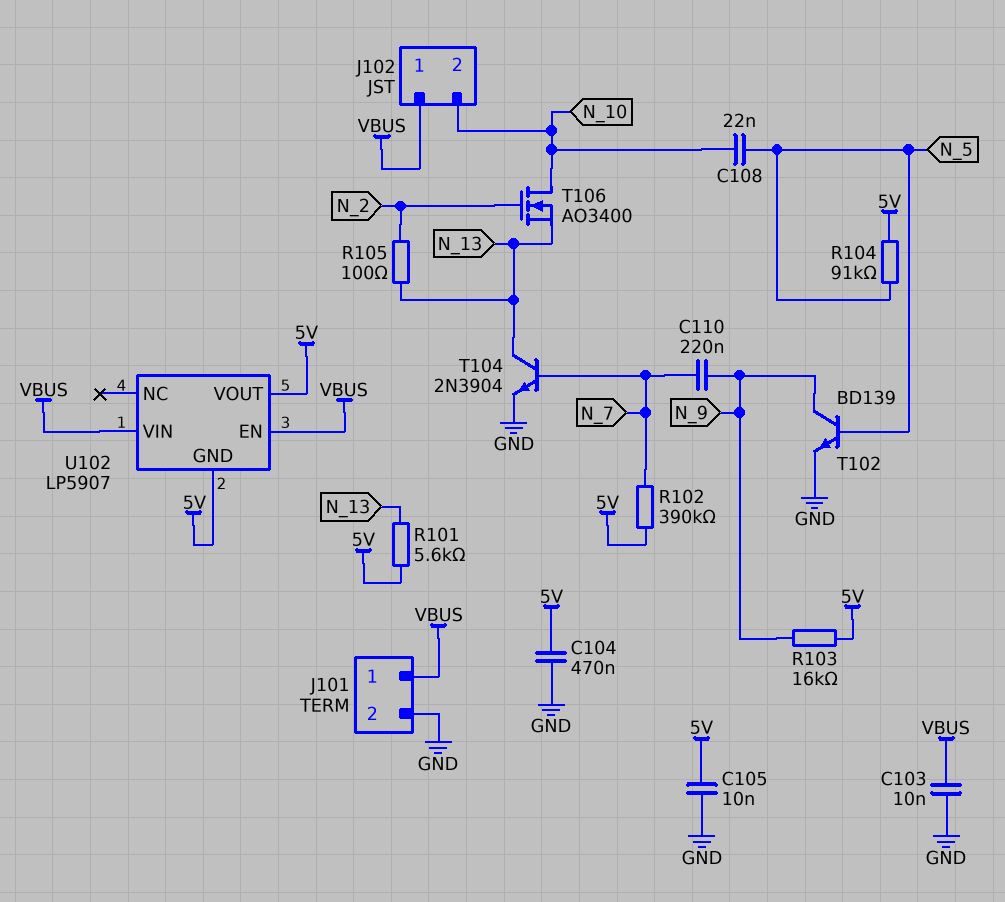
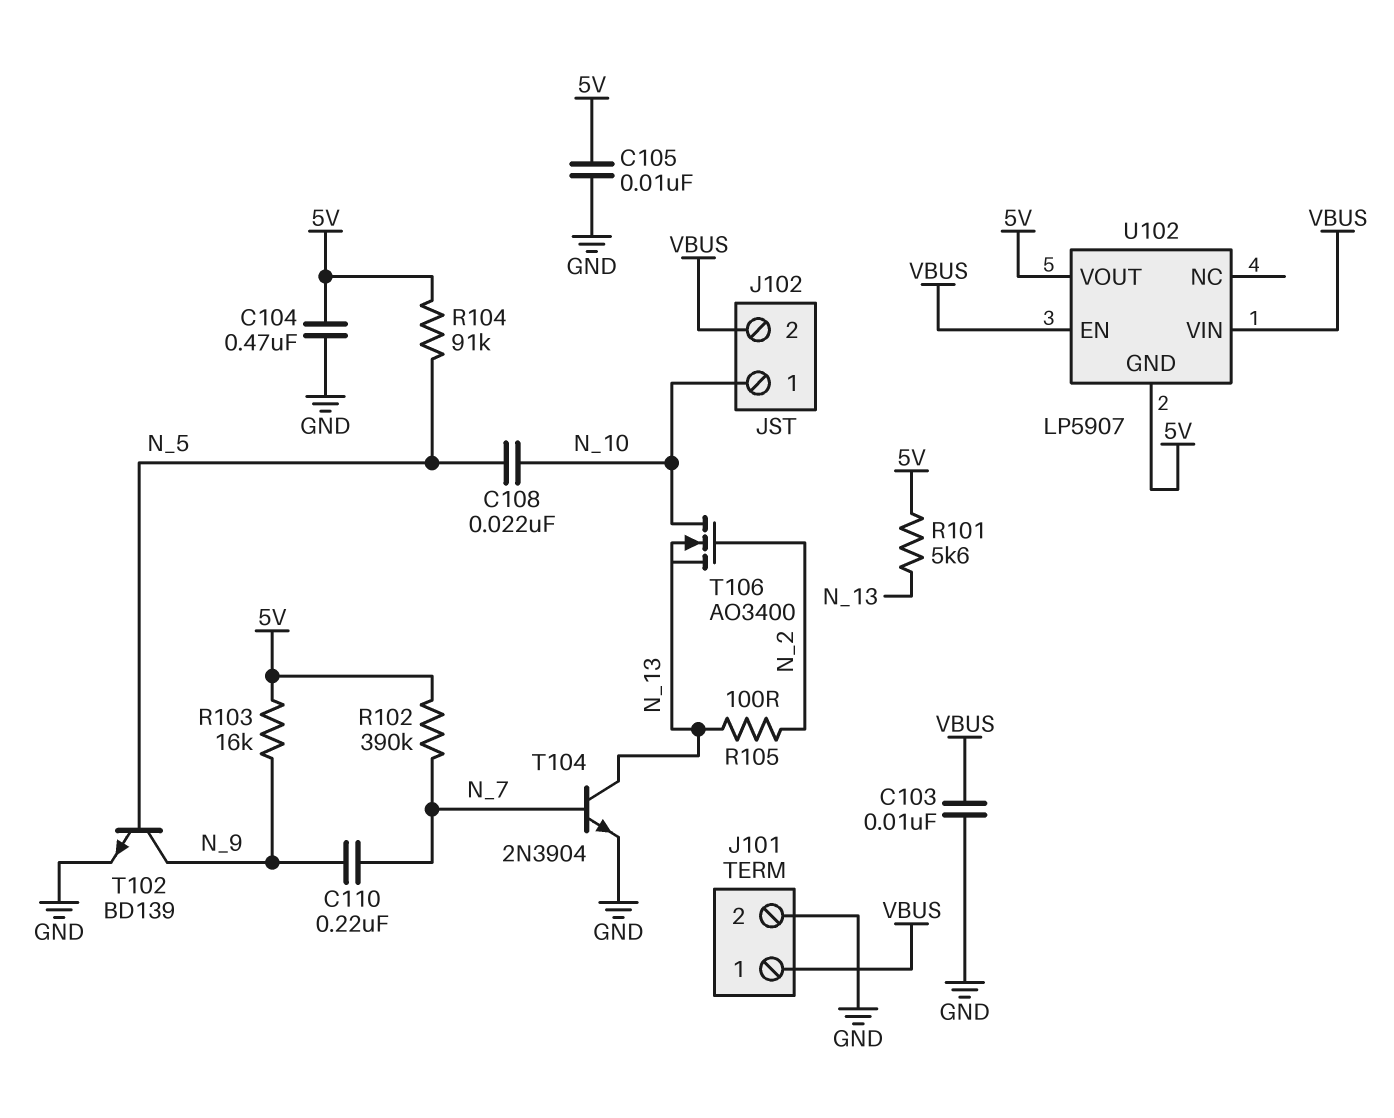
J102 pin 1: VBUS -> N_10
J102 pin 2: N_10 -> VBUS

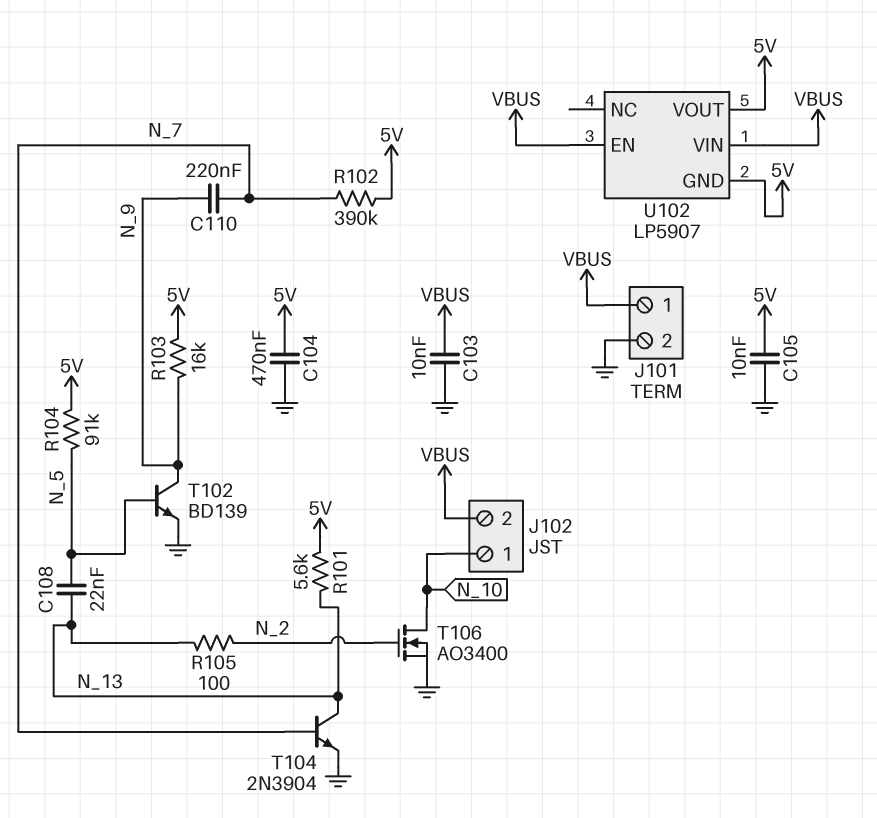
C108: 22nF (N_5, N_10) -> 22nF (N_5, N_13)
T106: NMOS AO3400 (G N_2, D N_10, S N_13) -> NMOS AO3400 (G N_2, D N_10, S GND)

